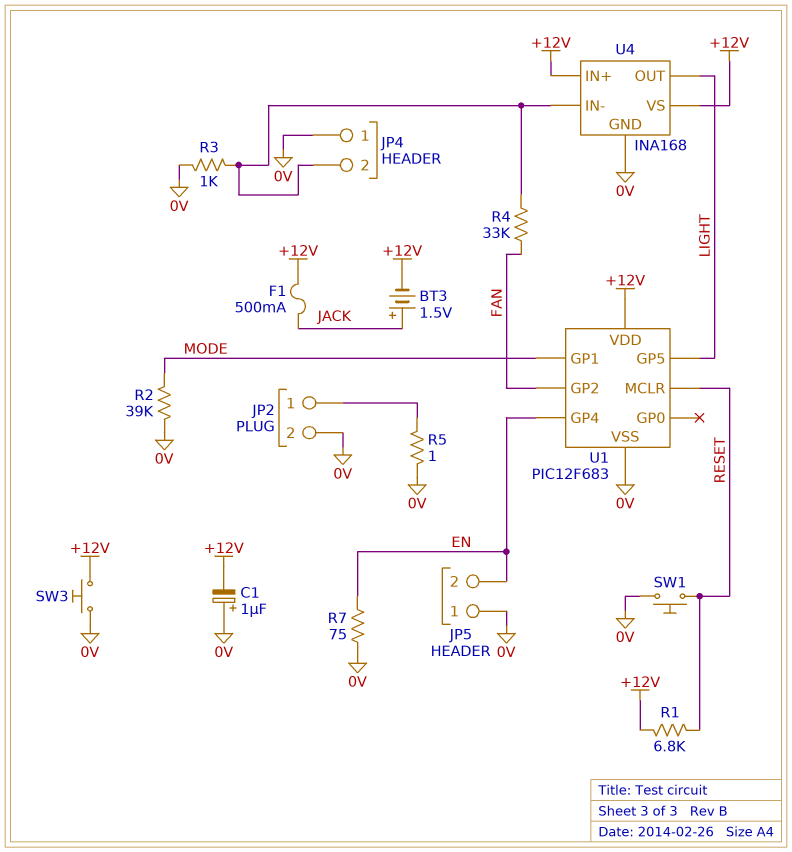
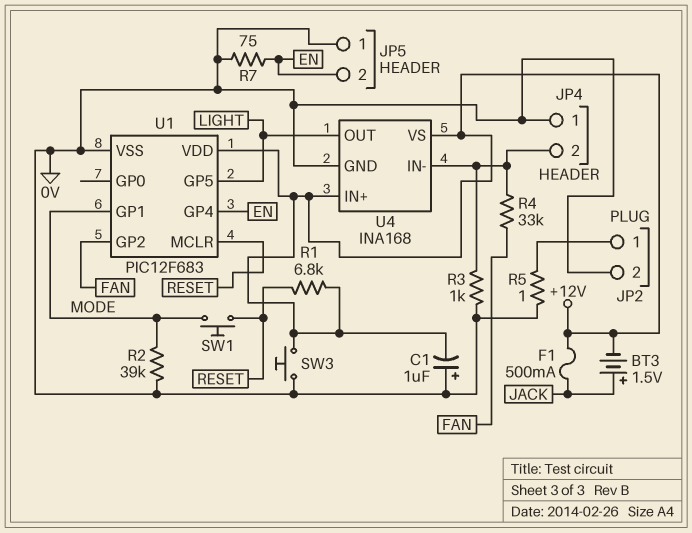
SW1: button (0V, RESET) -> button (MODE, RESET)

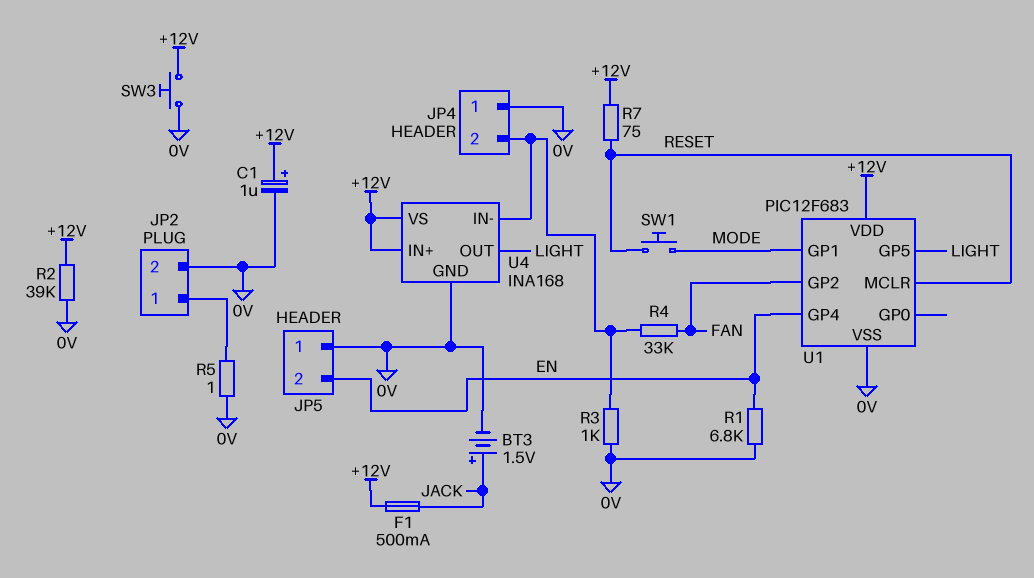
BT3: 1.5V (plus JACK, minus +12V) -> 1.5V (plus JACK, minus 0V)
C1: 1uF (plus 0V, minus +12V) -> 1uF (plus +12V, minus 0V)
R1: 6.8k (+12V, RESET) -> 6.8k (0V, EN)
R2: 39k (0V, MODE) -> 39k (+12V, 0V)
R7: 75 (0V, EN) -> 75 (+12V, RESET)

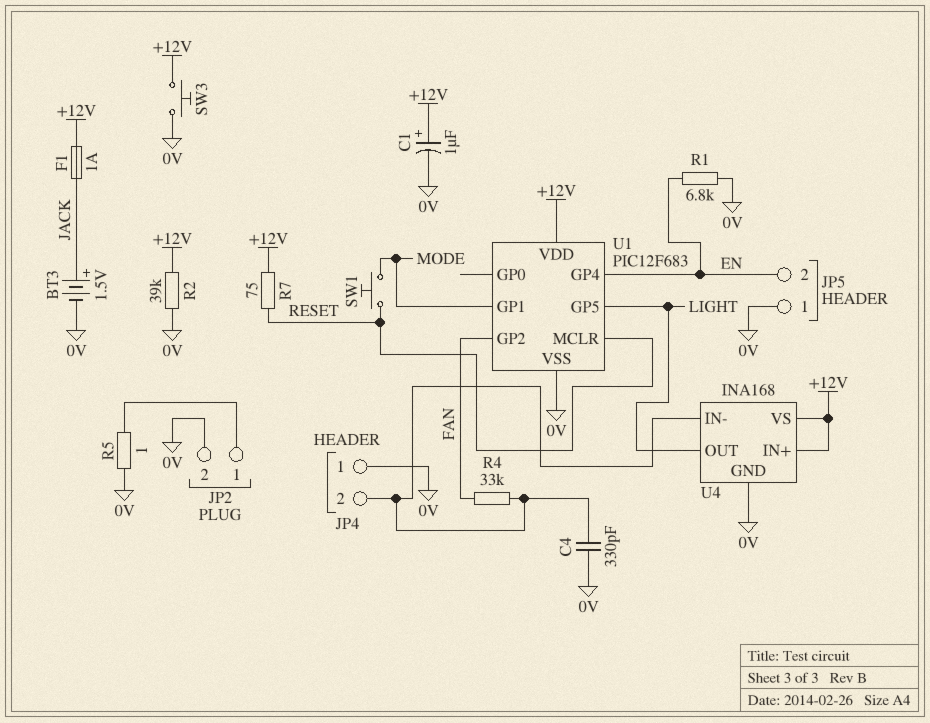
C4: none -> 330pF (0V, JP4/2)
F1: 500mA (+12V, JACK) -> 1A (+12V, JACK)
R3: 1k (0V, JP4/2) -> none

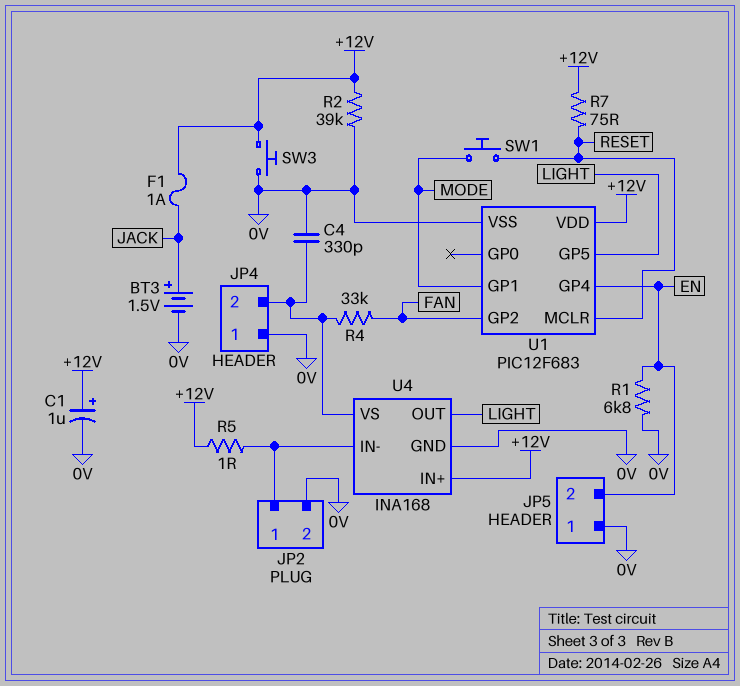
R5: 1 (0V, JP2/1) -> 1 (+12V, JP2/1)
U4 pin IN-: JP4/2 -> JP2/1
U4 pin VS: +12V -> JP4/2

